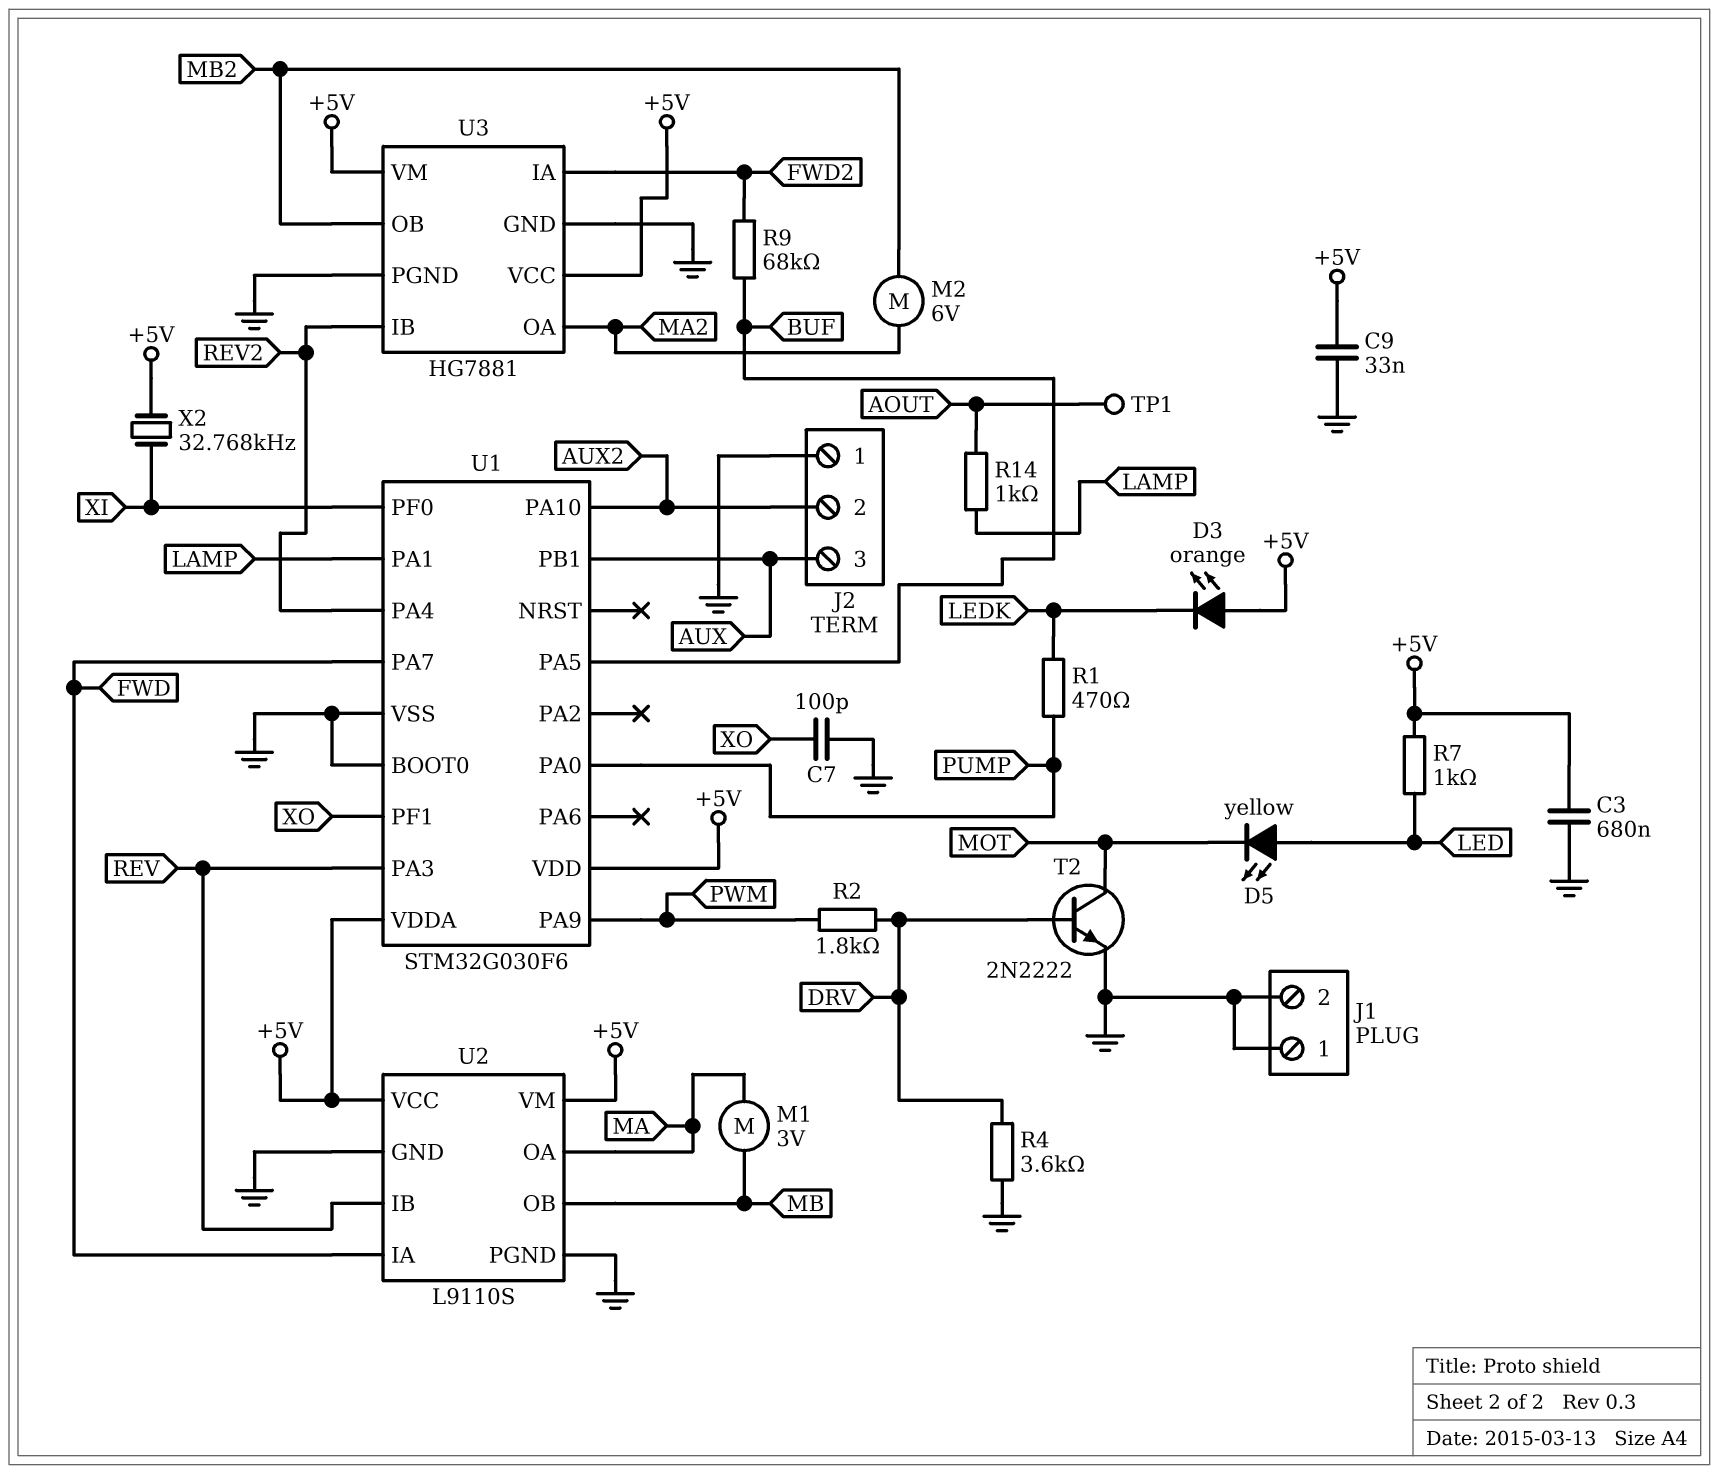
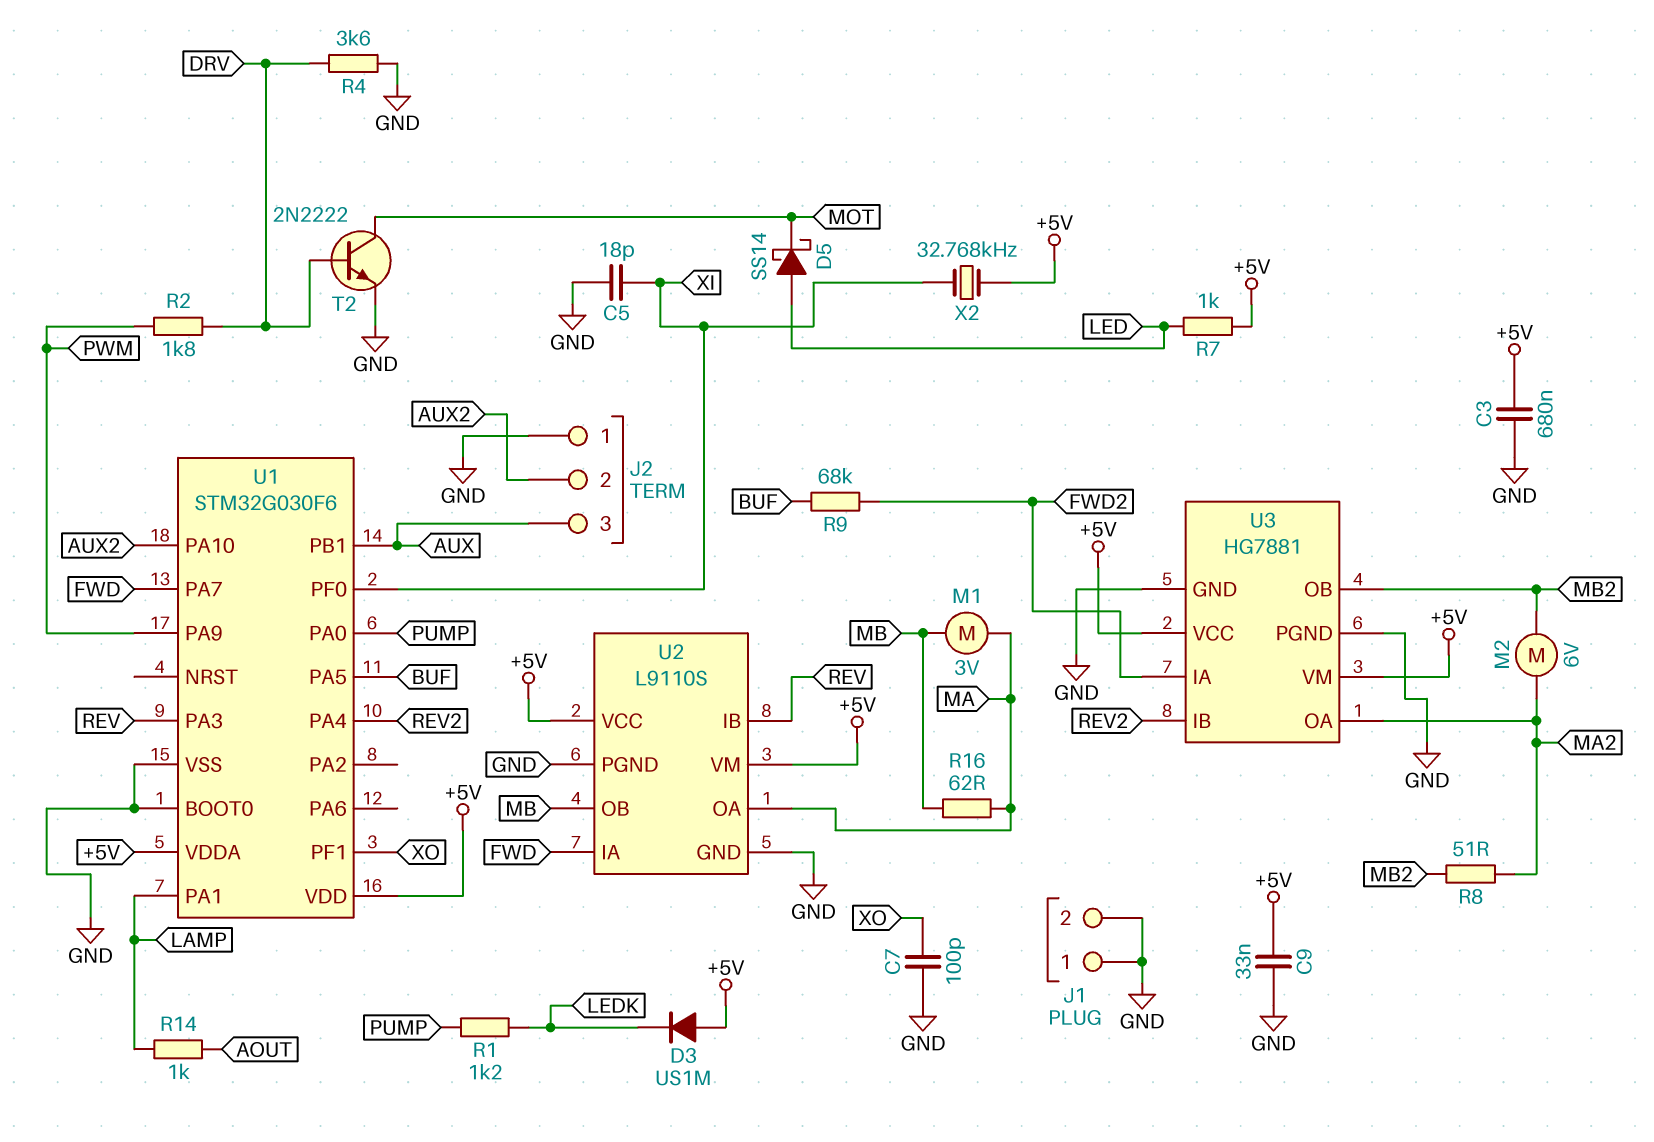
C5: none -> 18pF (GND, XI)
D3: LED orange (A +5V, K LEDK) -> diode US1M (A +5V, K LEDK)
D5: LED yellow (A LED, K MOT) -> schottky SS14 (A LED, K MOT)
R1: 470 (LEDK, PUMP) -> 1.2k (LEDK, PUMP)
R8: none -> 51 (MA2, MB2)
R16: none -> 62 (MA, MB)
TP1: test point (AOUT) -> none

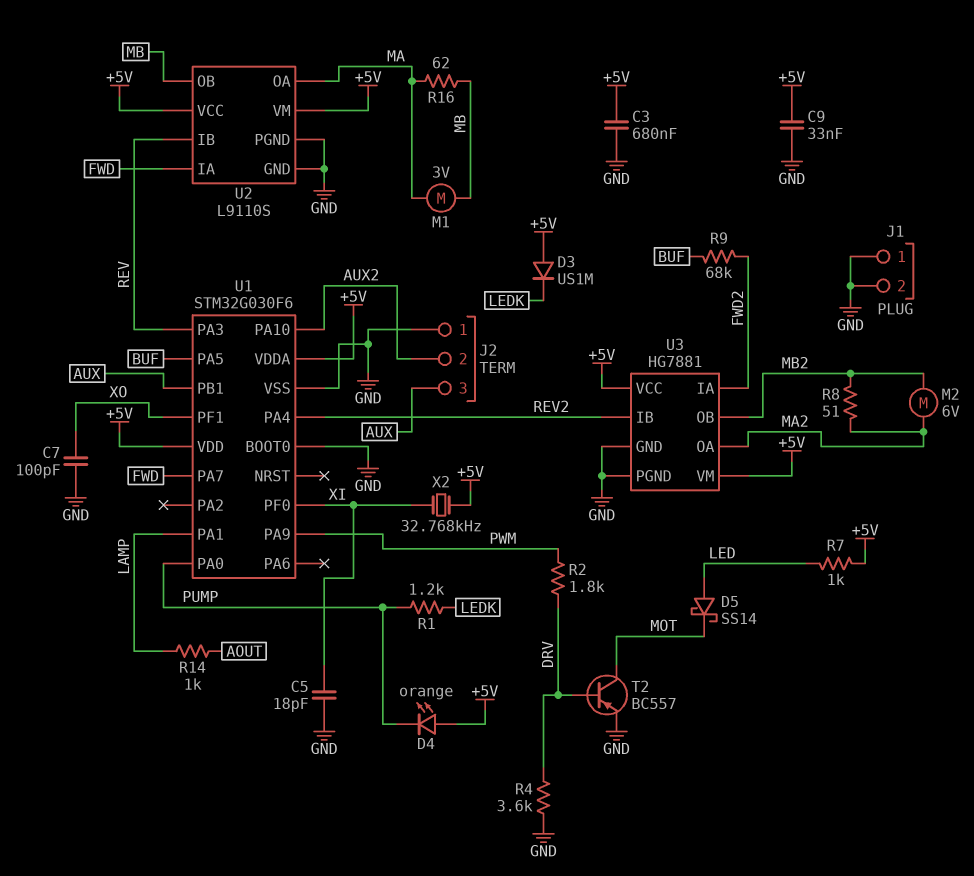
D4: none -> LED orange (A +5V, K PUMP)
T2: NPN 2N2222 (B DRV, C MOT, E GND) -> PNP BC557 (B DRV, C MOT, E GND)

